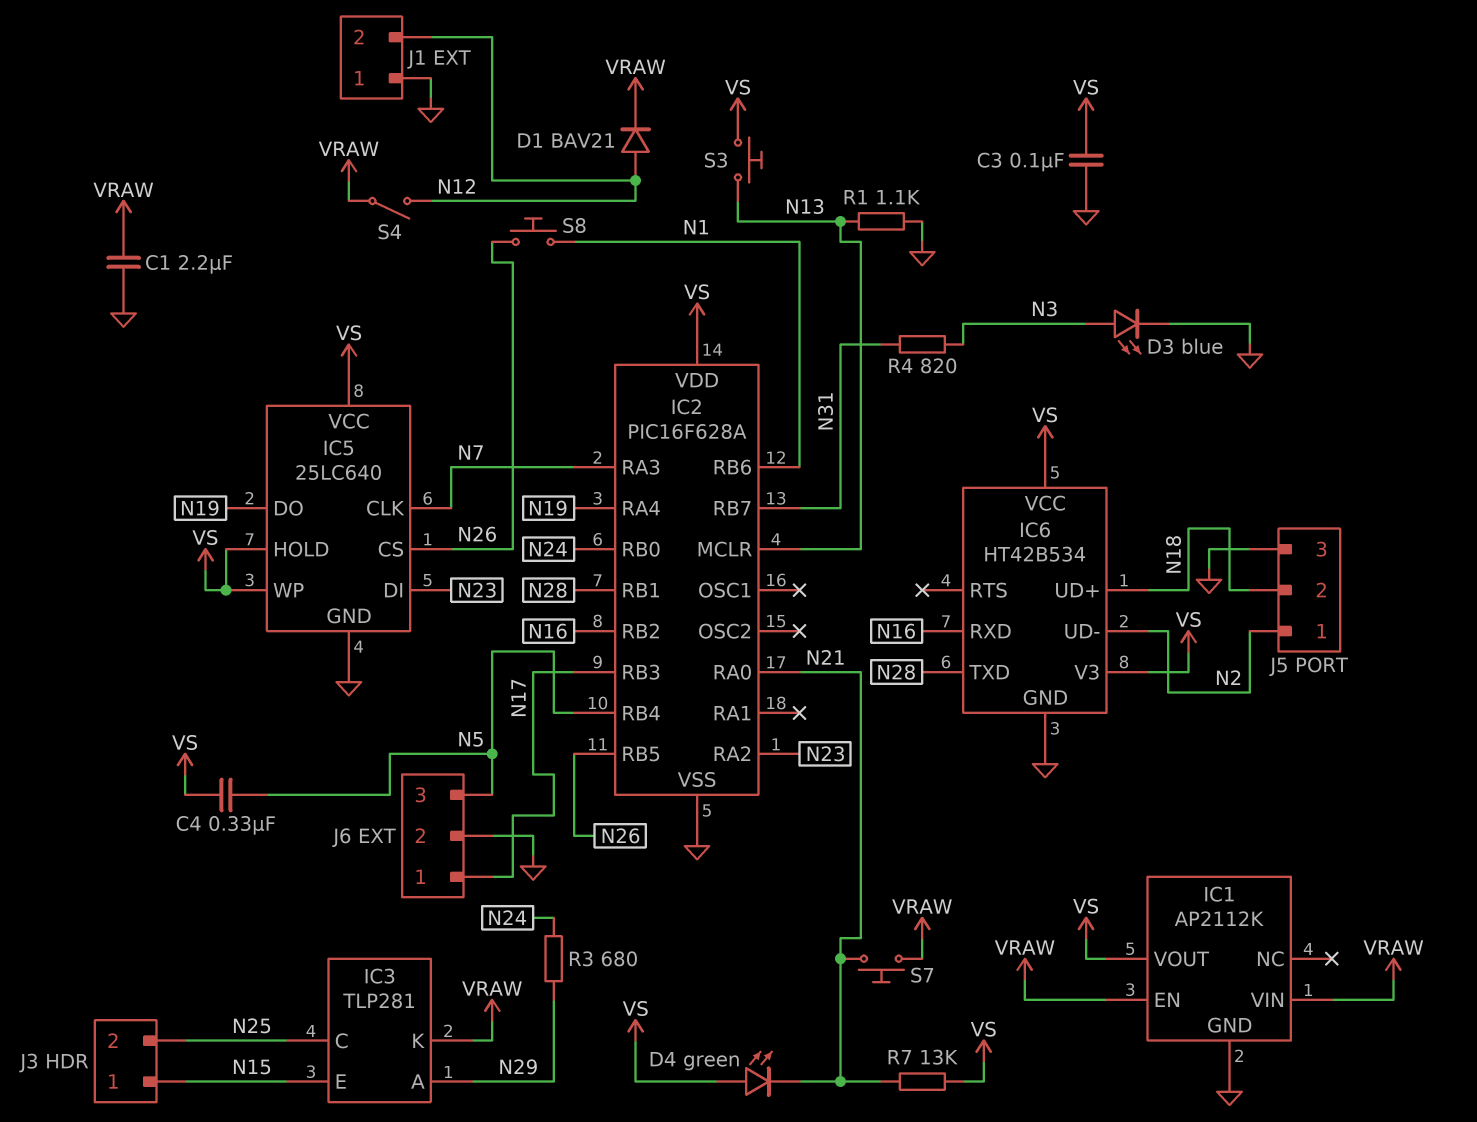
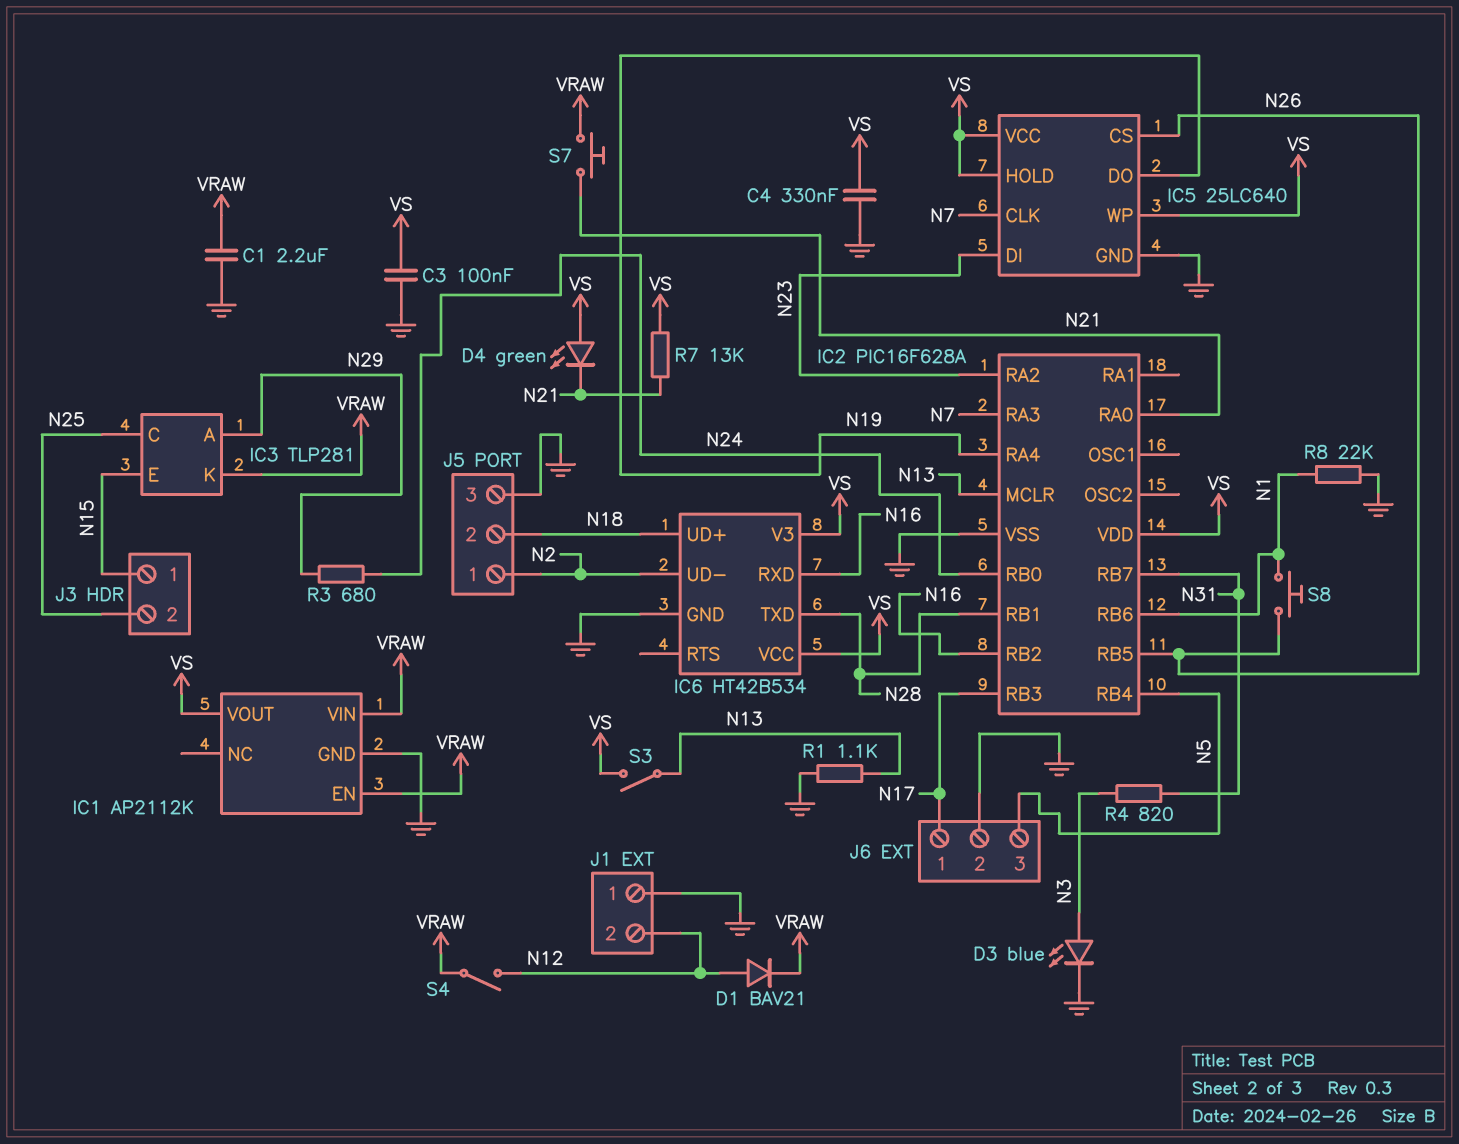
C4: 330nF (N5, VS) -> 330nF (GND, VS)
R8: none -> 22k (GND, N1)
S3: button (N13, VS) -> switch (N13, VS)

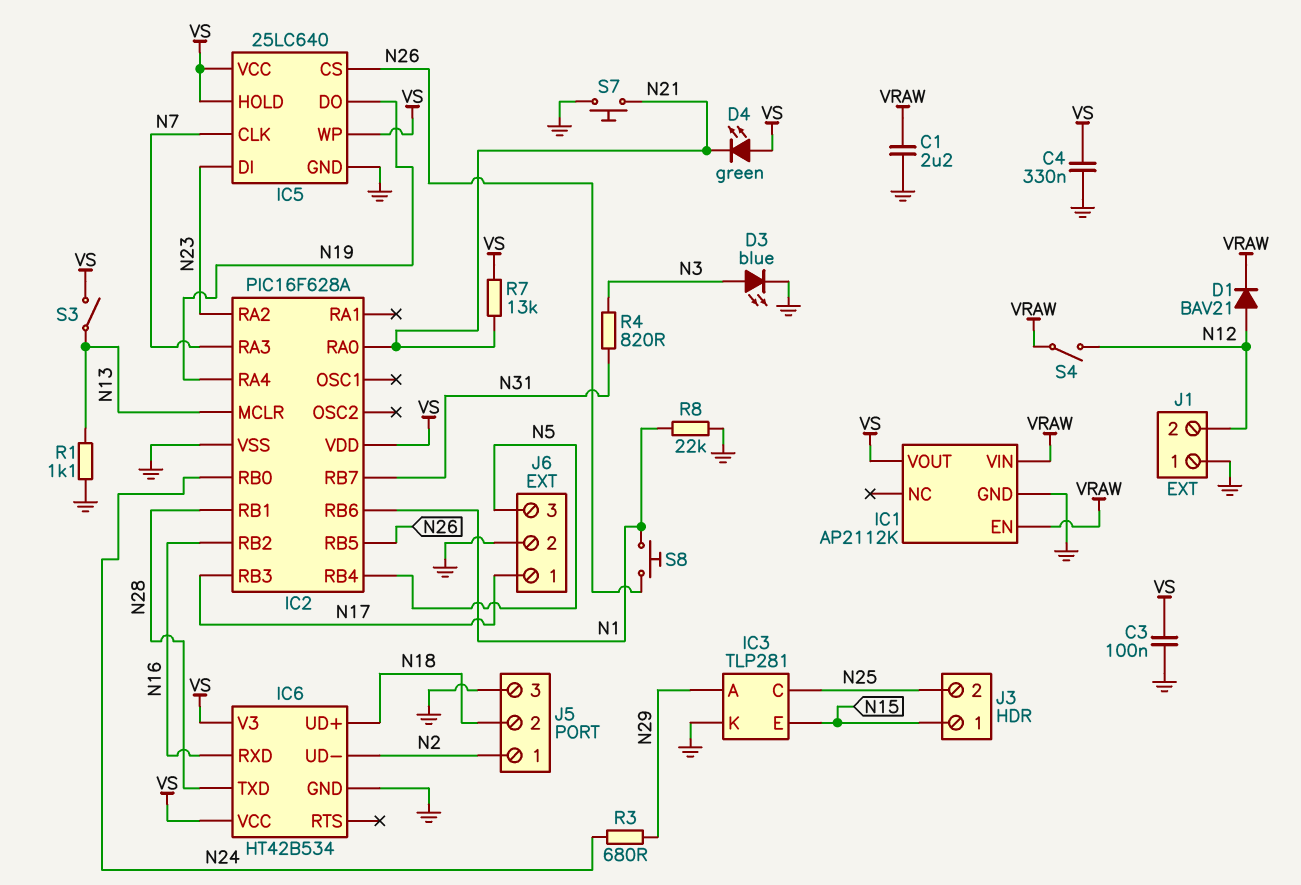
IC3 pin K: VRAW -> GND
S7: button (N21, VRAW) -> button (GND, N21)

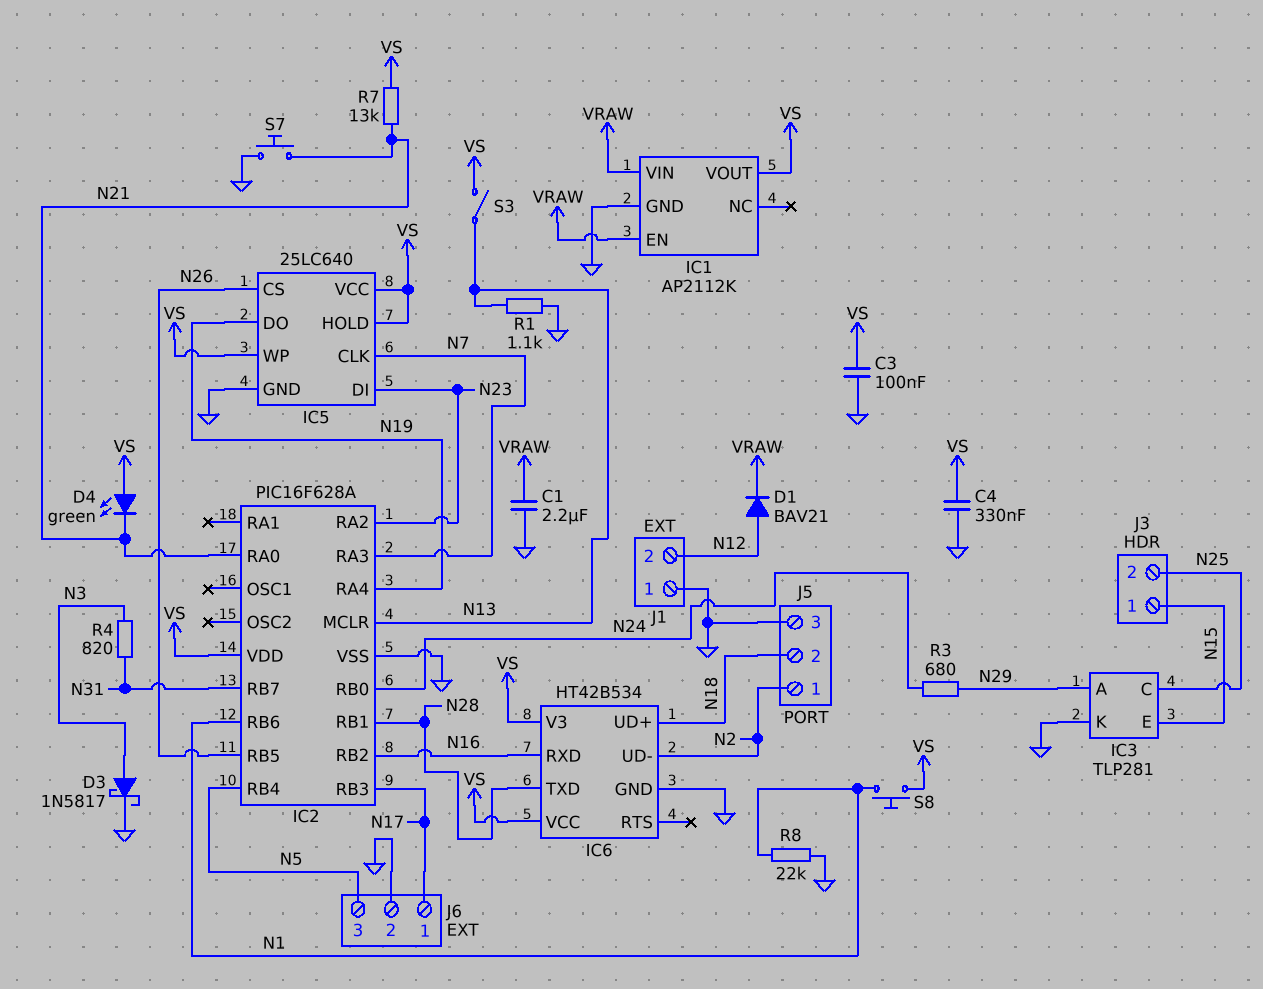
D3: LED blue (A N3, K GND) -> schottky 1N5817 (A N3, K GND)
S4: switch (N12, VRAW) -> none
S8: button (N1, N26) -> button (N1, VS)

